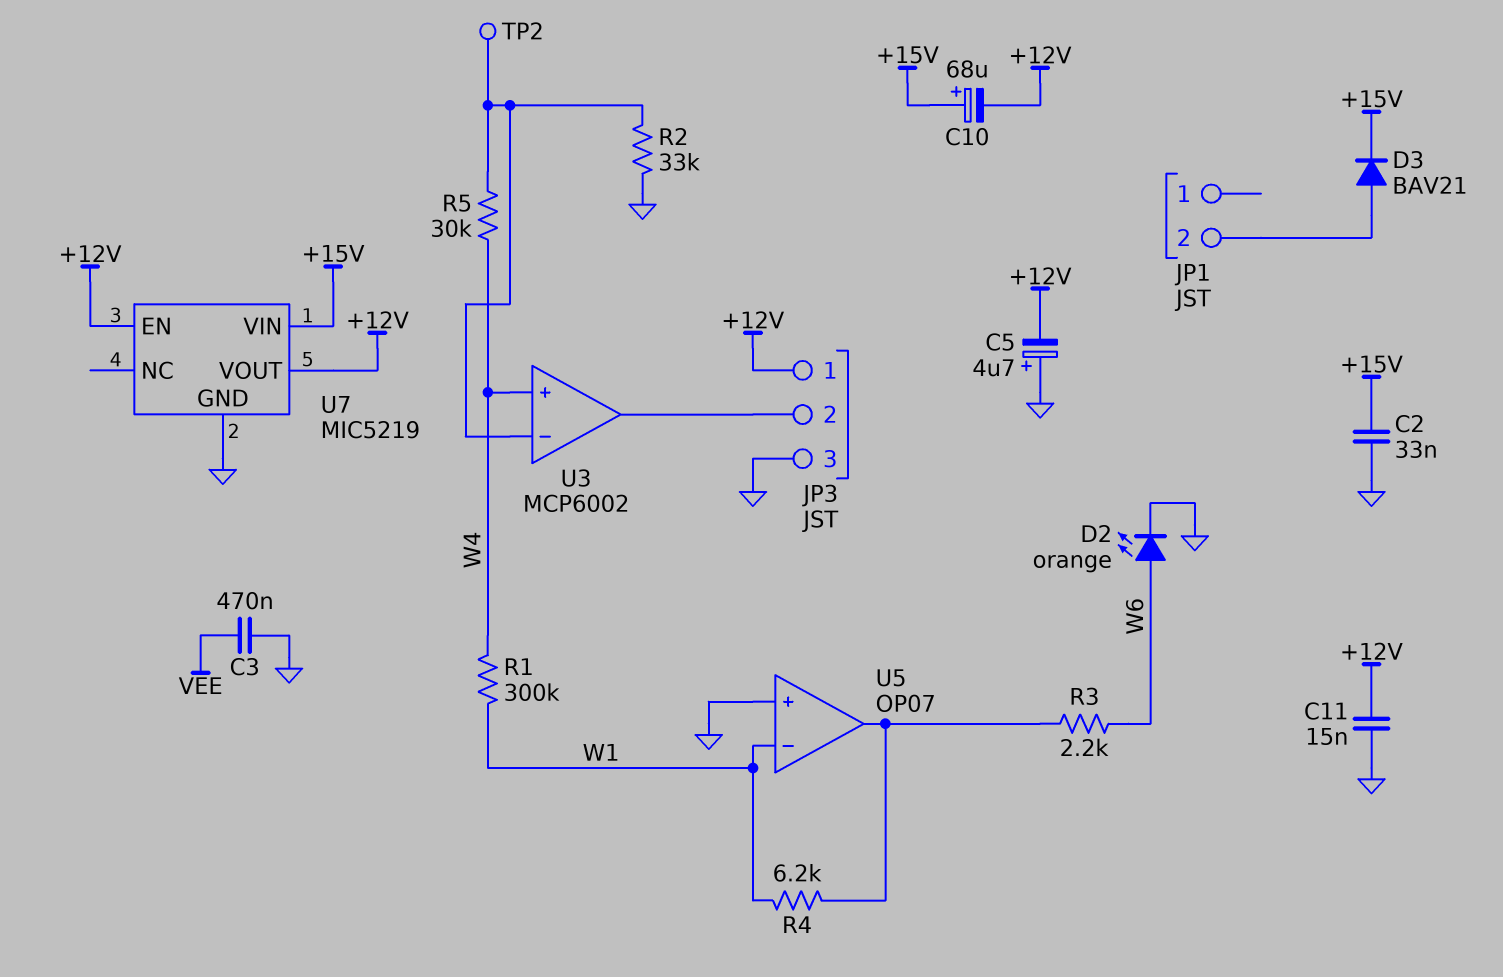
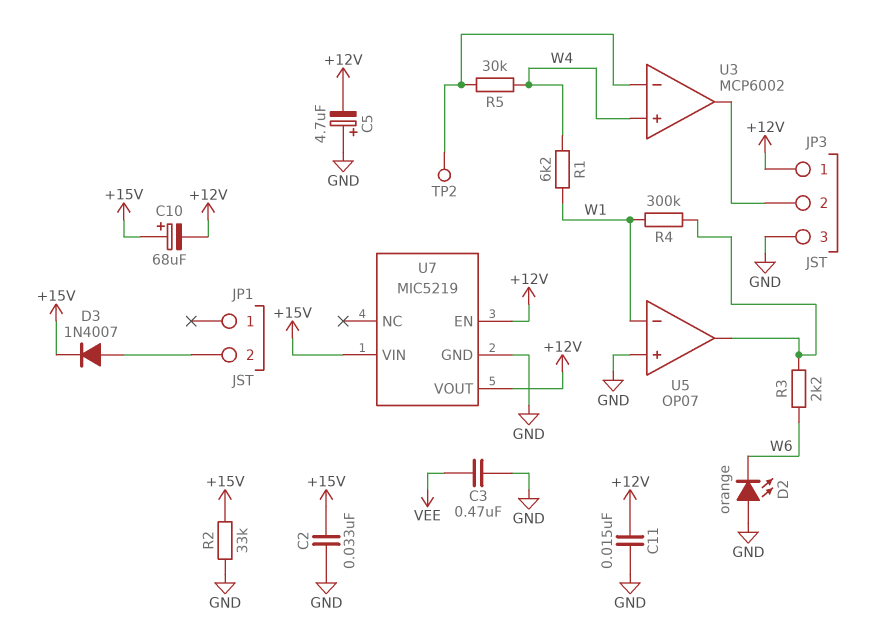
D2: LED orange (A W6, K GND) -> LED orange (A GND, K W6)
D3: diode BAV21 (A JP1/2, K +15V) -> diode 1N4007 (A JP1/2, K +15V)
R1: 300k (W1, W4) -> 6.2k (W1, W4)
R2: 33k (GND, U3/in-) -> 33k (+15V, GND)
R4: 6.2k (U5/out, W1) -> 300k (U5/out, W1)

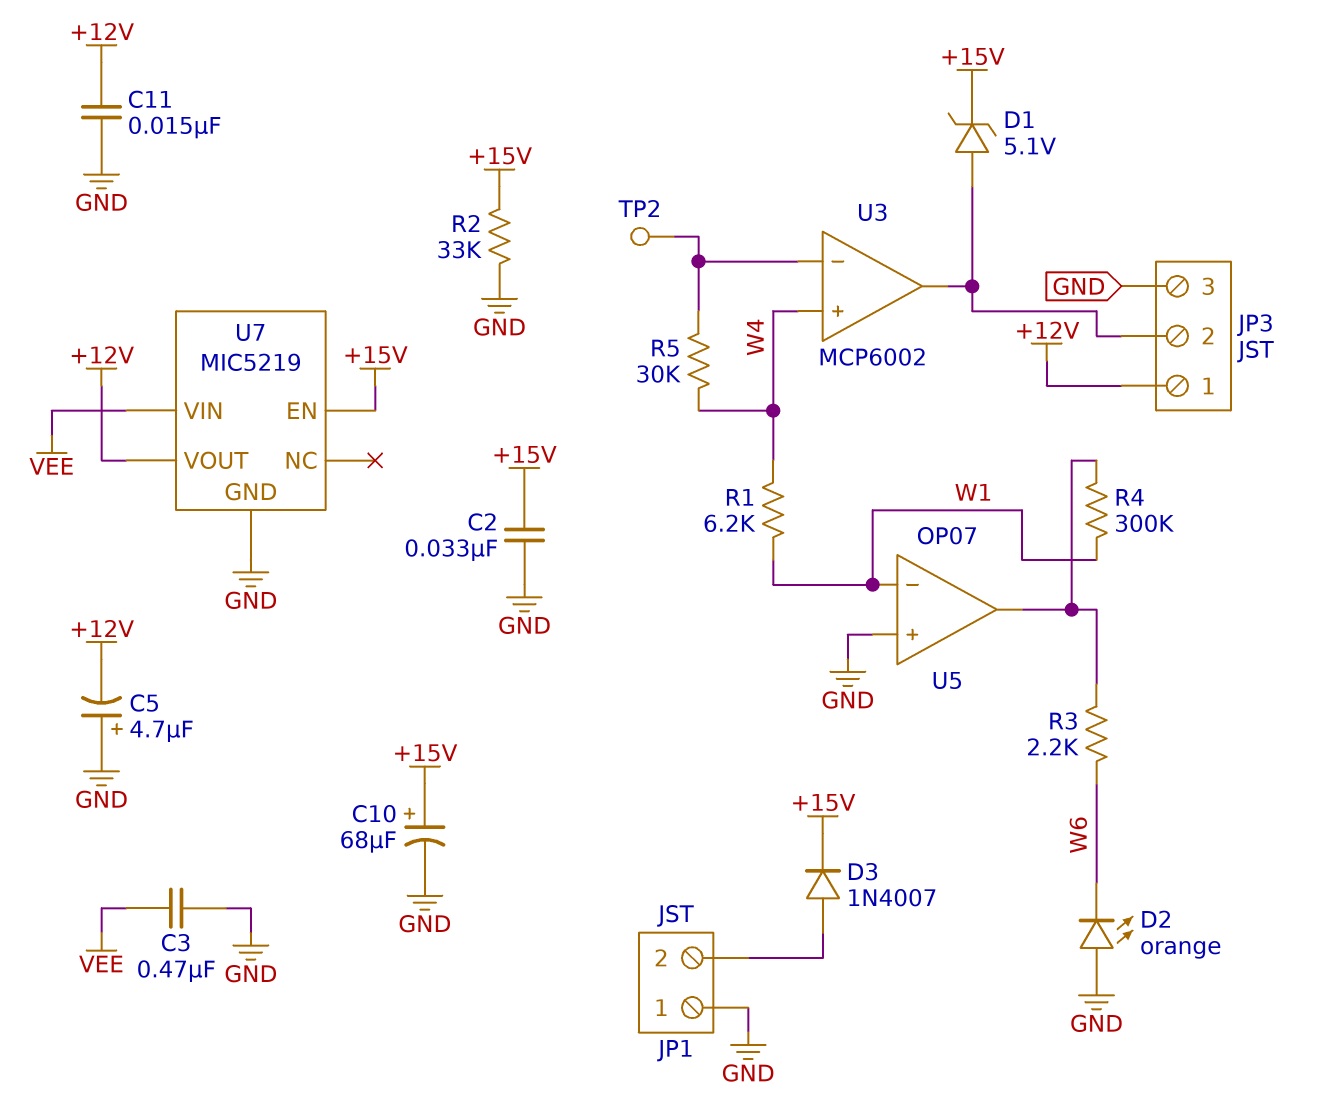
C10: 68uF (plus +15V, minus +12V) -> 68uF (plus +15V, minus GND)
D1: none -> zener 5.1V (A JP3/2, K +15V)
JP1 pin 1: none -> GND
U7 pin EN: +12V -> +15V
U7 pin VIN: +15V -> VEE

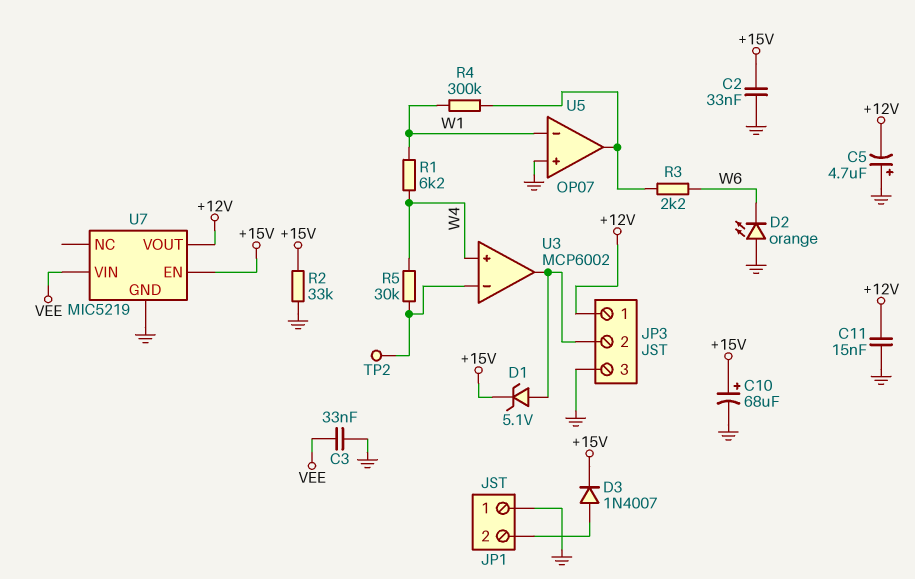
C3: 470nF (GND, VEE) -> 33nF (GND, VEE)

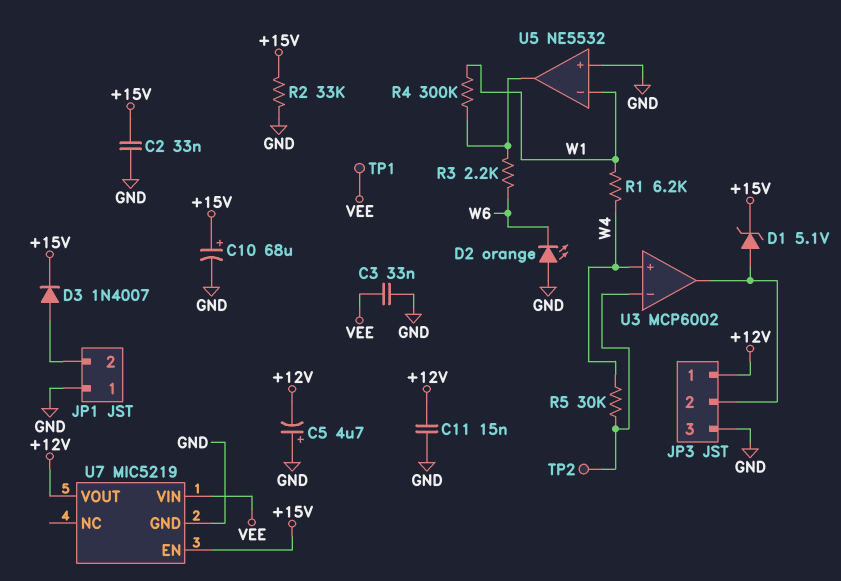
TP1: none -> test point (VEE)
U5: OP07 -> NE5532

